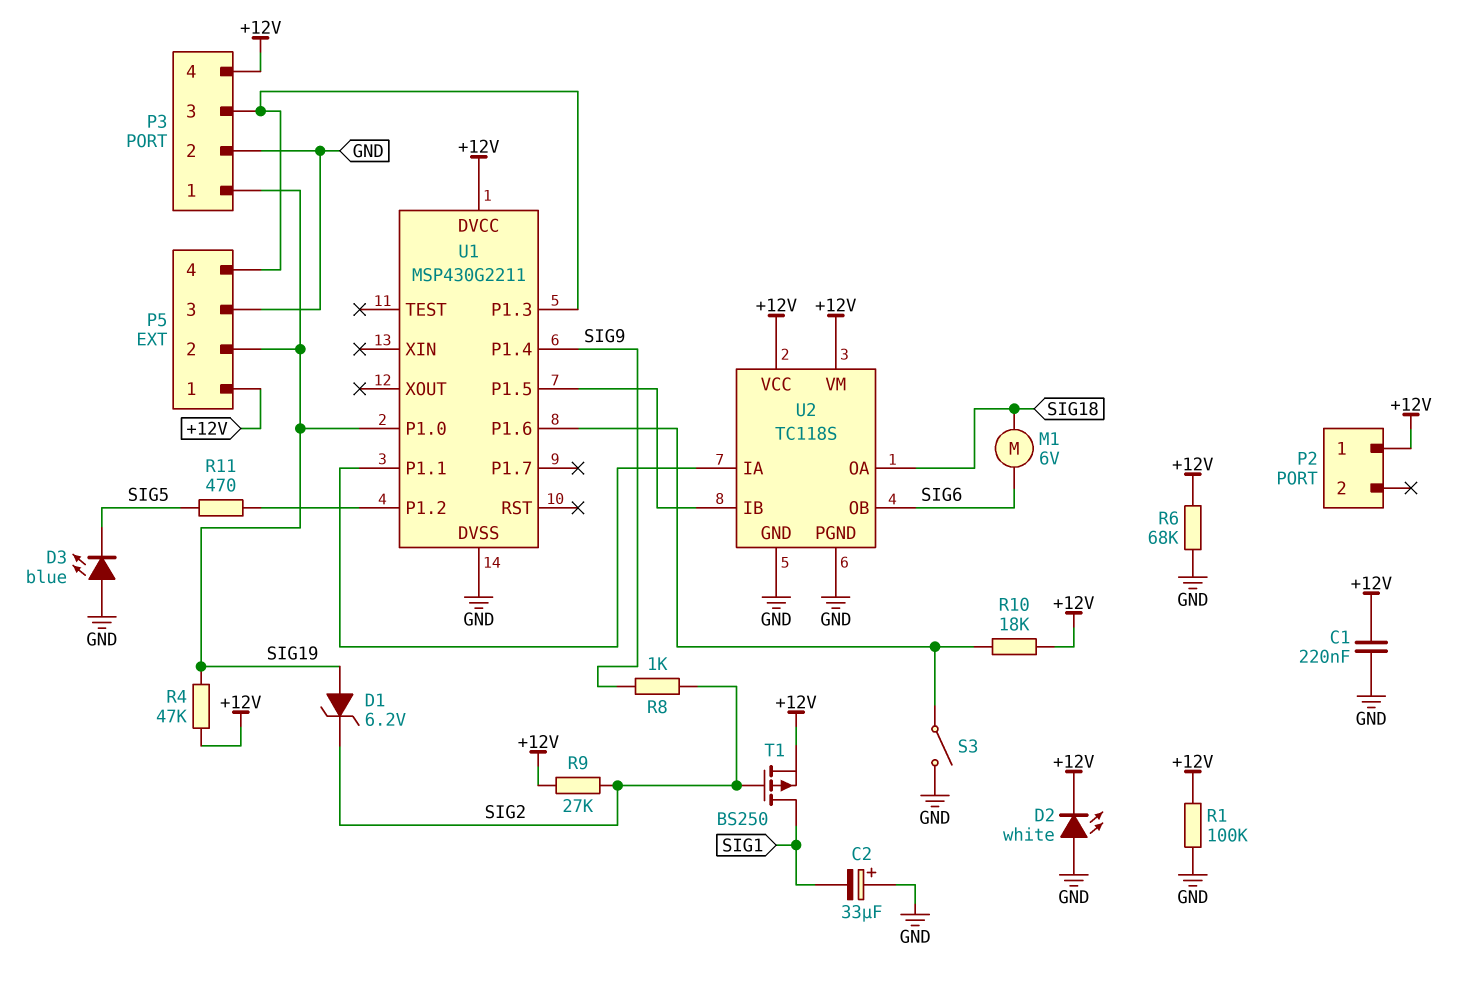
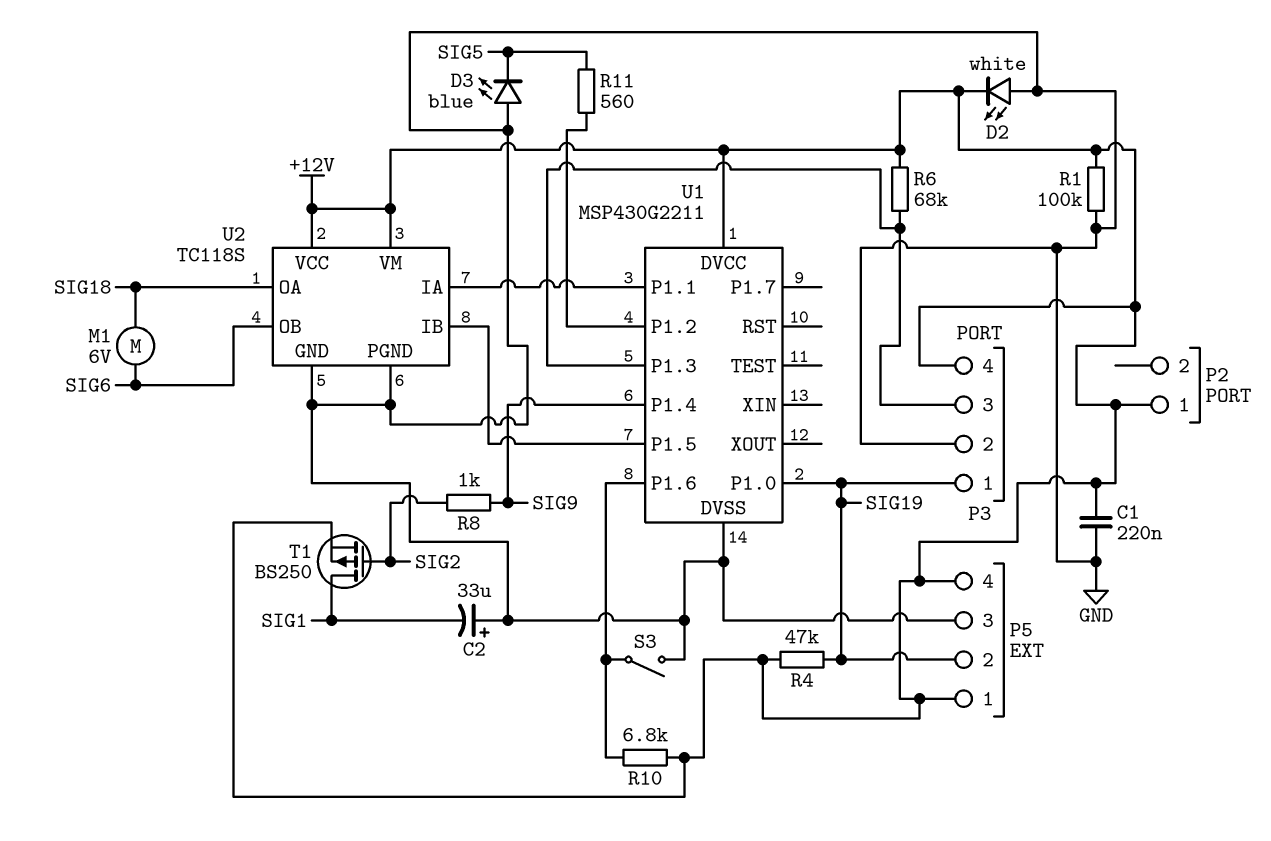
D1: zener 6.2V (A SIG19, K SIG2) -> none
P5 pin 4: P3/3 -> +12V
R6: 68k (+12V, GND) -> 68k (+12V, P3/3)
R9: 27k (+12V, SIG2) -> none
R10: 18k (+12V, U1/P1.6) -> 6.8k (+12V, U1/P1.6)
R11: 470 (SIG5, U1/P1.2) -> 560 (SIG5, U1/P1.2)

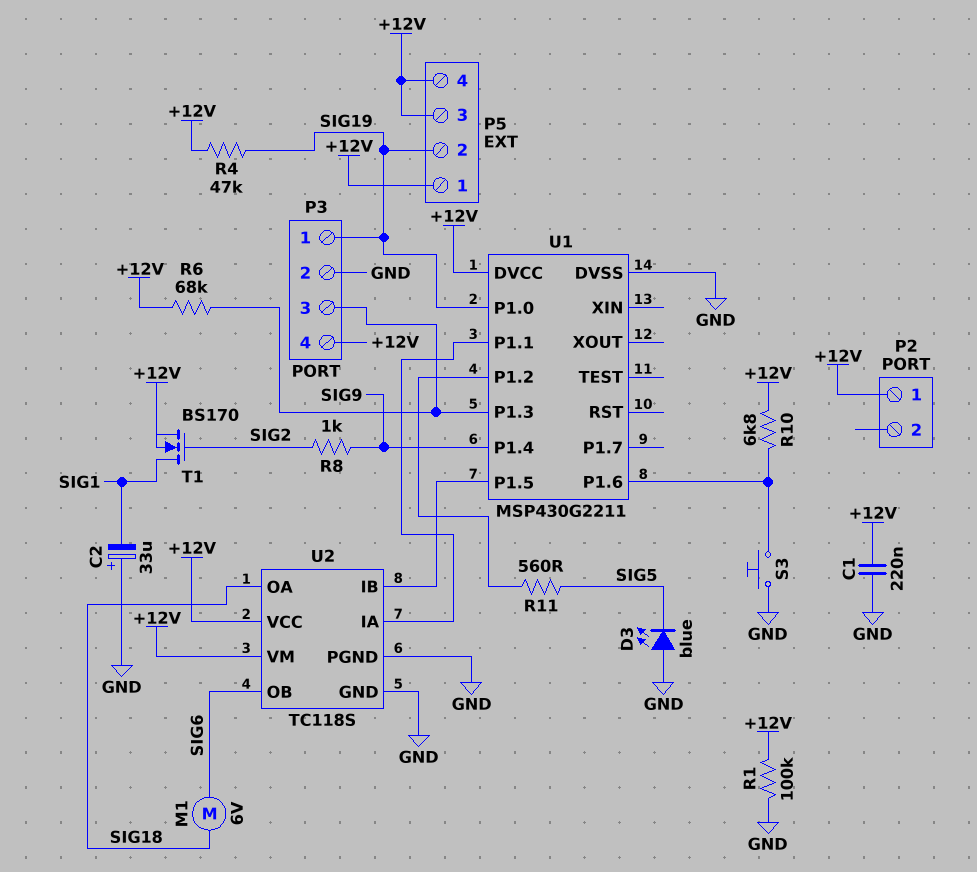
D2: LED white (A GND, K +12V) -> none
P5 pin 3: GND -> +12V
S3: switch (GND, U1/P1.6) -> button (GND, U1/P1.6)
T1: PMOS BS250 (G SIG2, D SIG1, S +12V) -> NMOS BS170 (G SIG2, D SIG1, S +12V)

